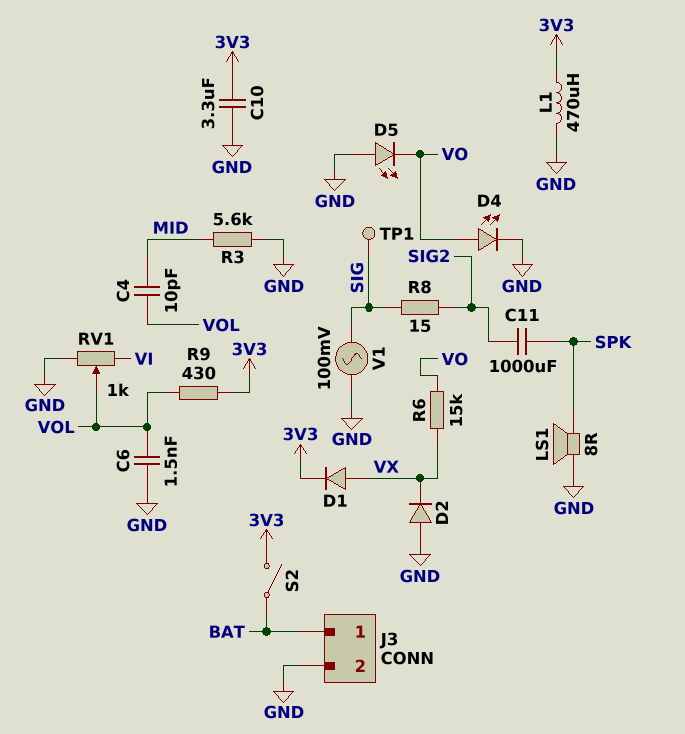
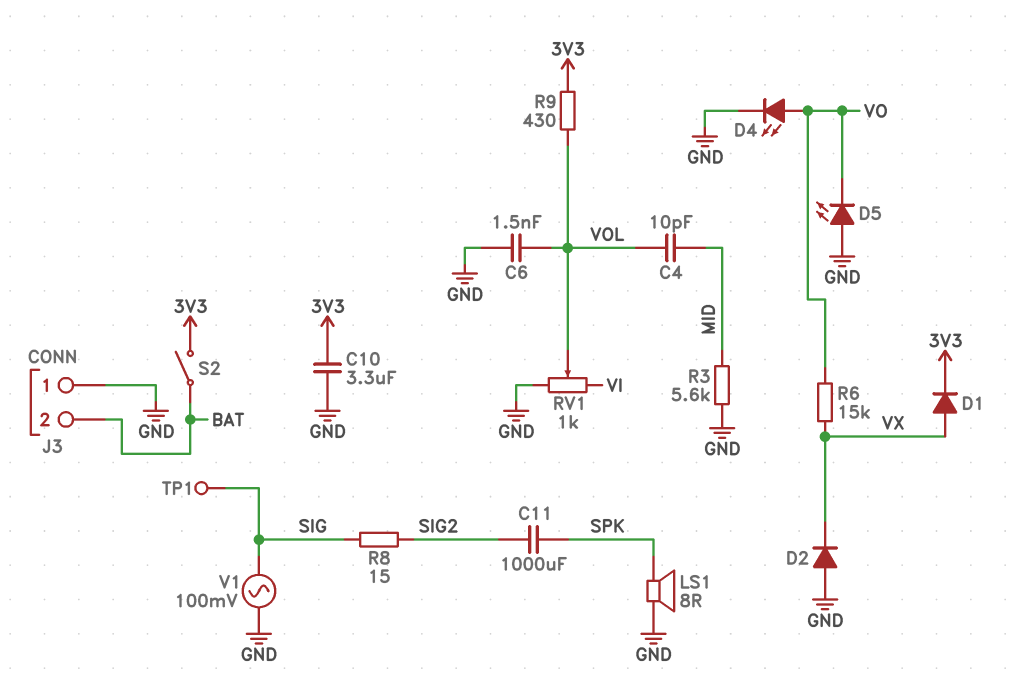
J3 pin 1: BAT -> GND
J3 pin 2: GND -> BAT
L1: 470uH (3V3, GND) -> none

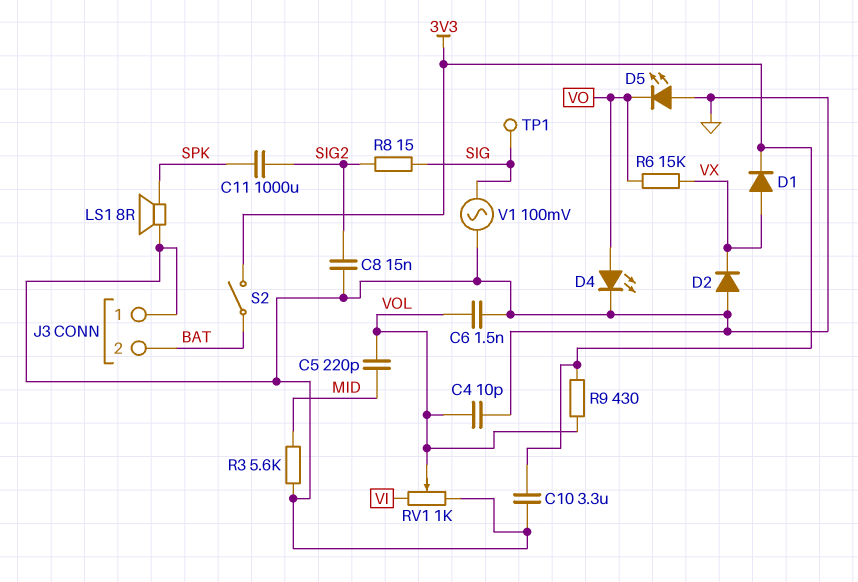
C4: 10pF (MID, VOL) -> 10pF (GND, VOL)
C5: none -> 220pF (MID, VOL)
C8: none -> 15nF (GND, SIG2)

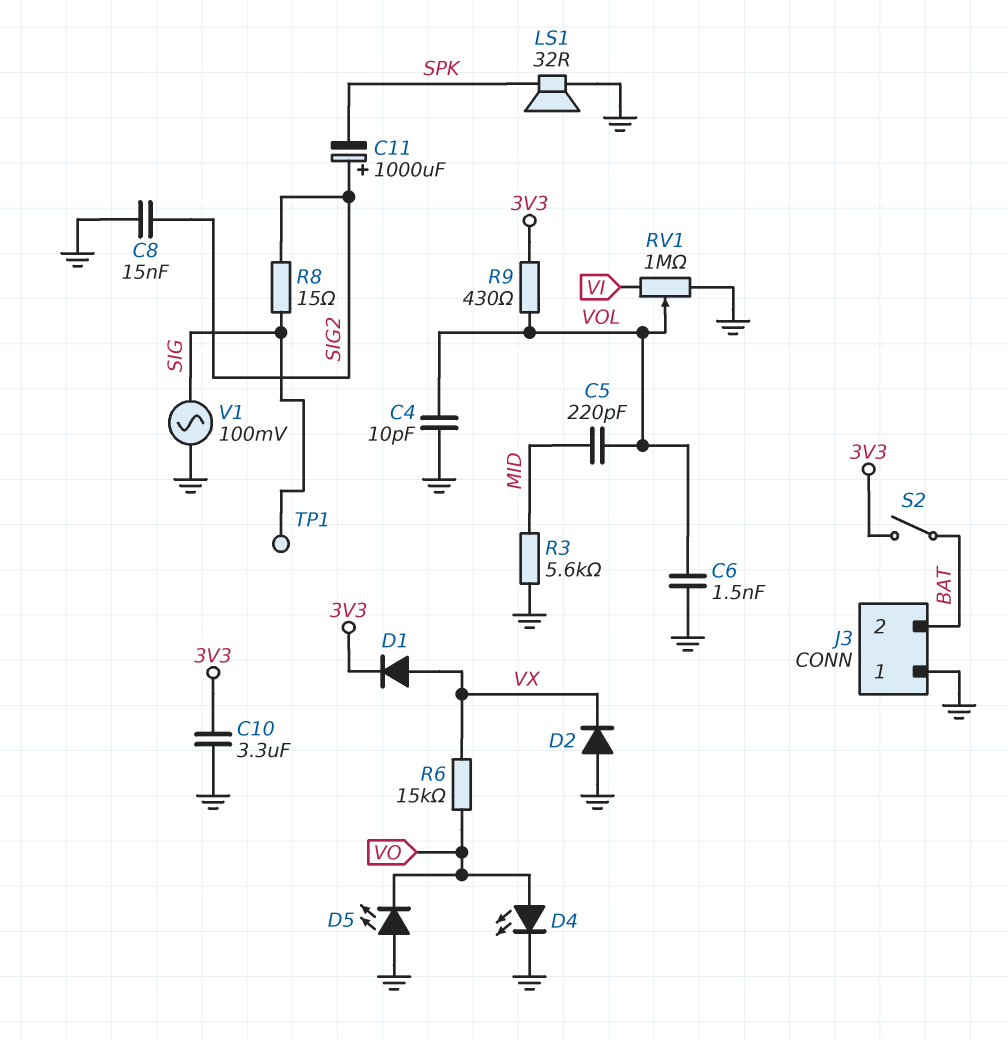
C11: 1000uF (SIG2, SPK) -> 1000uF (plus SIG2, minus SPK)
LS1: speaker 8R (GND, SPK) -> speaker 32R (GND, SPK)
RV1: 1k (GND, VI, wiper VOL) -> 1M (GND, VI, wiper VOL)

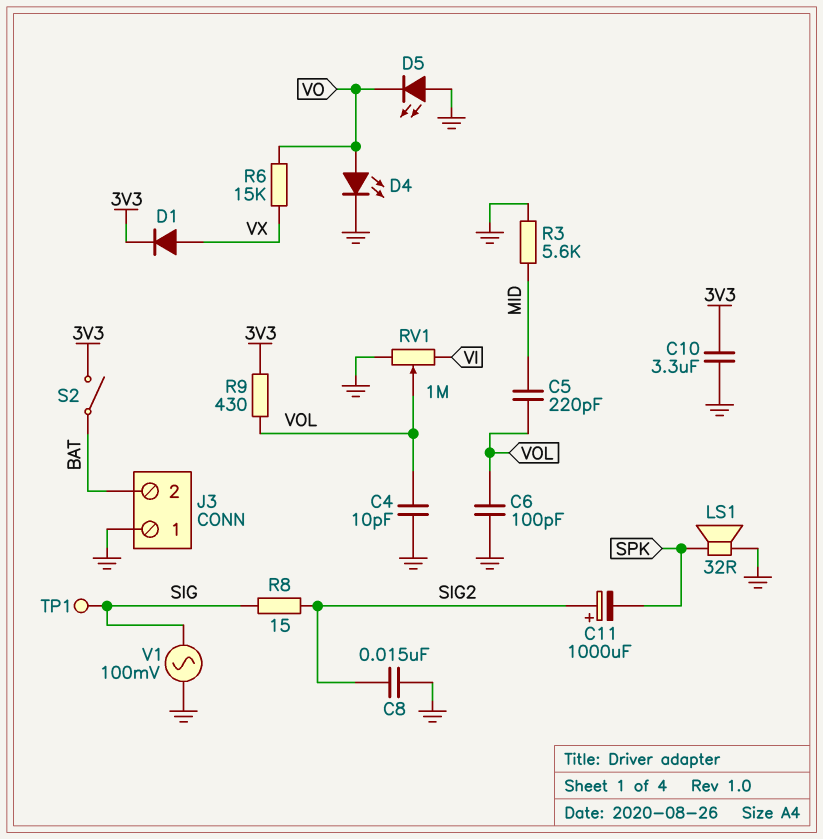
C6: 1.5nF (GND, VOL) -> 100pF (GND, VOL)
D2: diode (A GND, K VX) -> none

